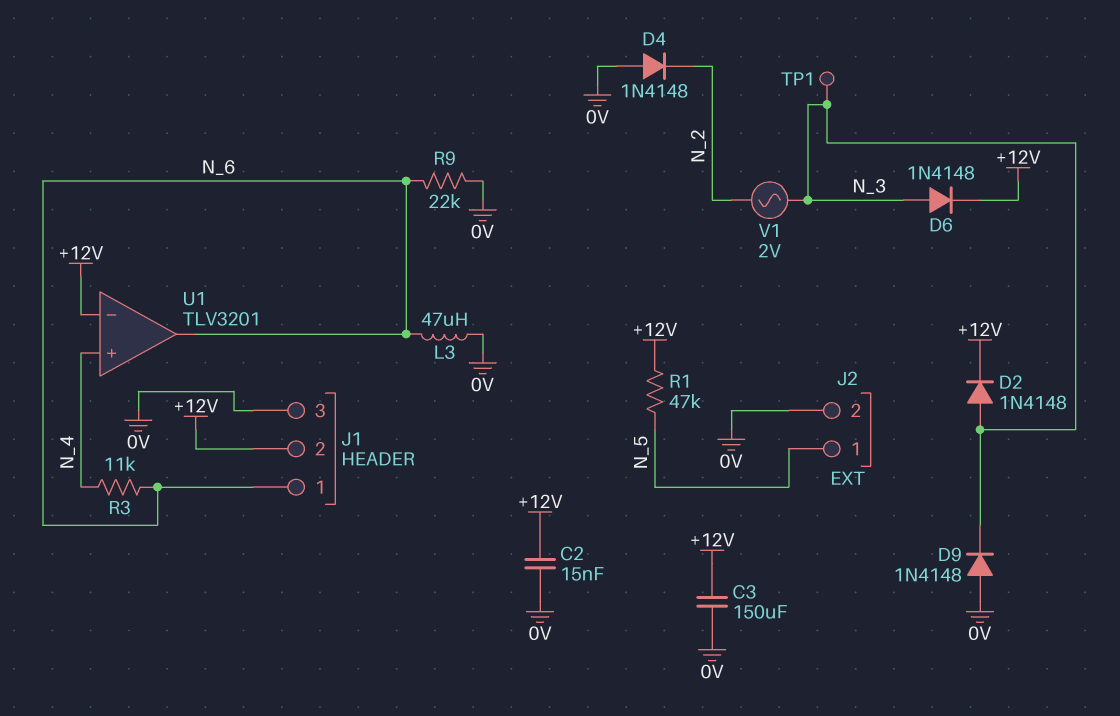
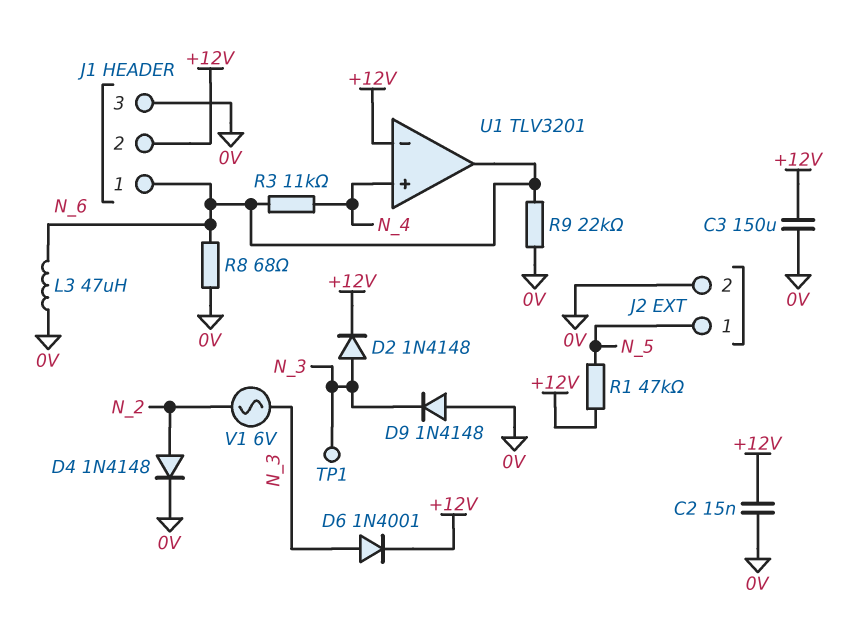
D4: diode 1N4148 (A 0V, K N_2) -> diode 1N4148 (A N_2, K 0V)
D6: diode 1N4148 (A N_3, K +12V) -> diode 1N4001 (A N_3, K +12V)
R8: none -> 68 (0V, N_6)
V1: AC 2V (N_2, N_3) -> AC 6V (N_2, N_3)

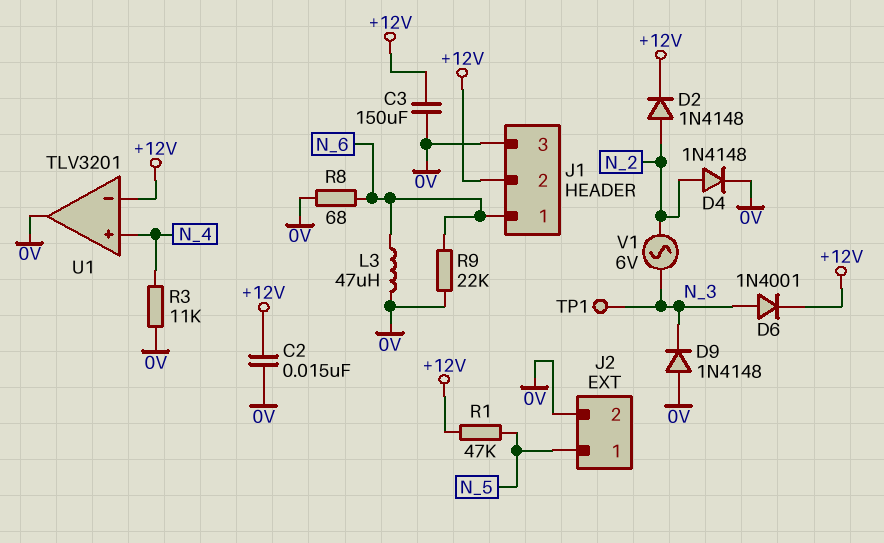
D2: diode 1N4148 (A N_3, K +12V) -> diode 1N4148 (A N_2, K +12V)
R3: 11k (N_4, N_6) -> 11k (0V, N_4)
U1 pin out: N_6 -> 0V

